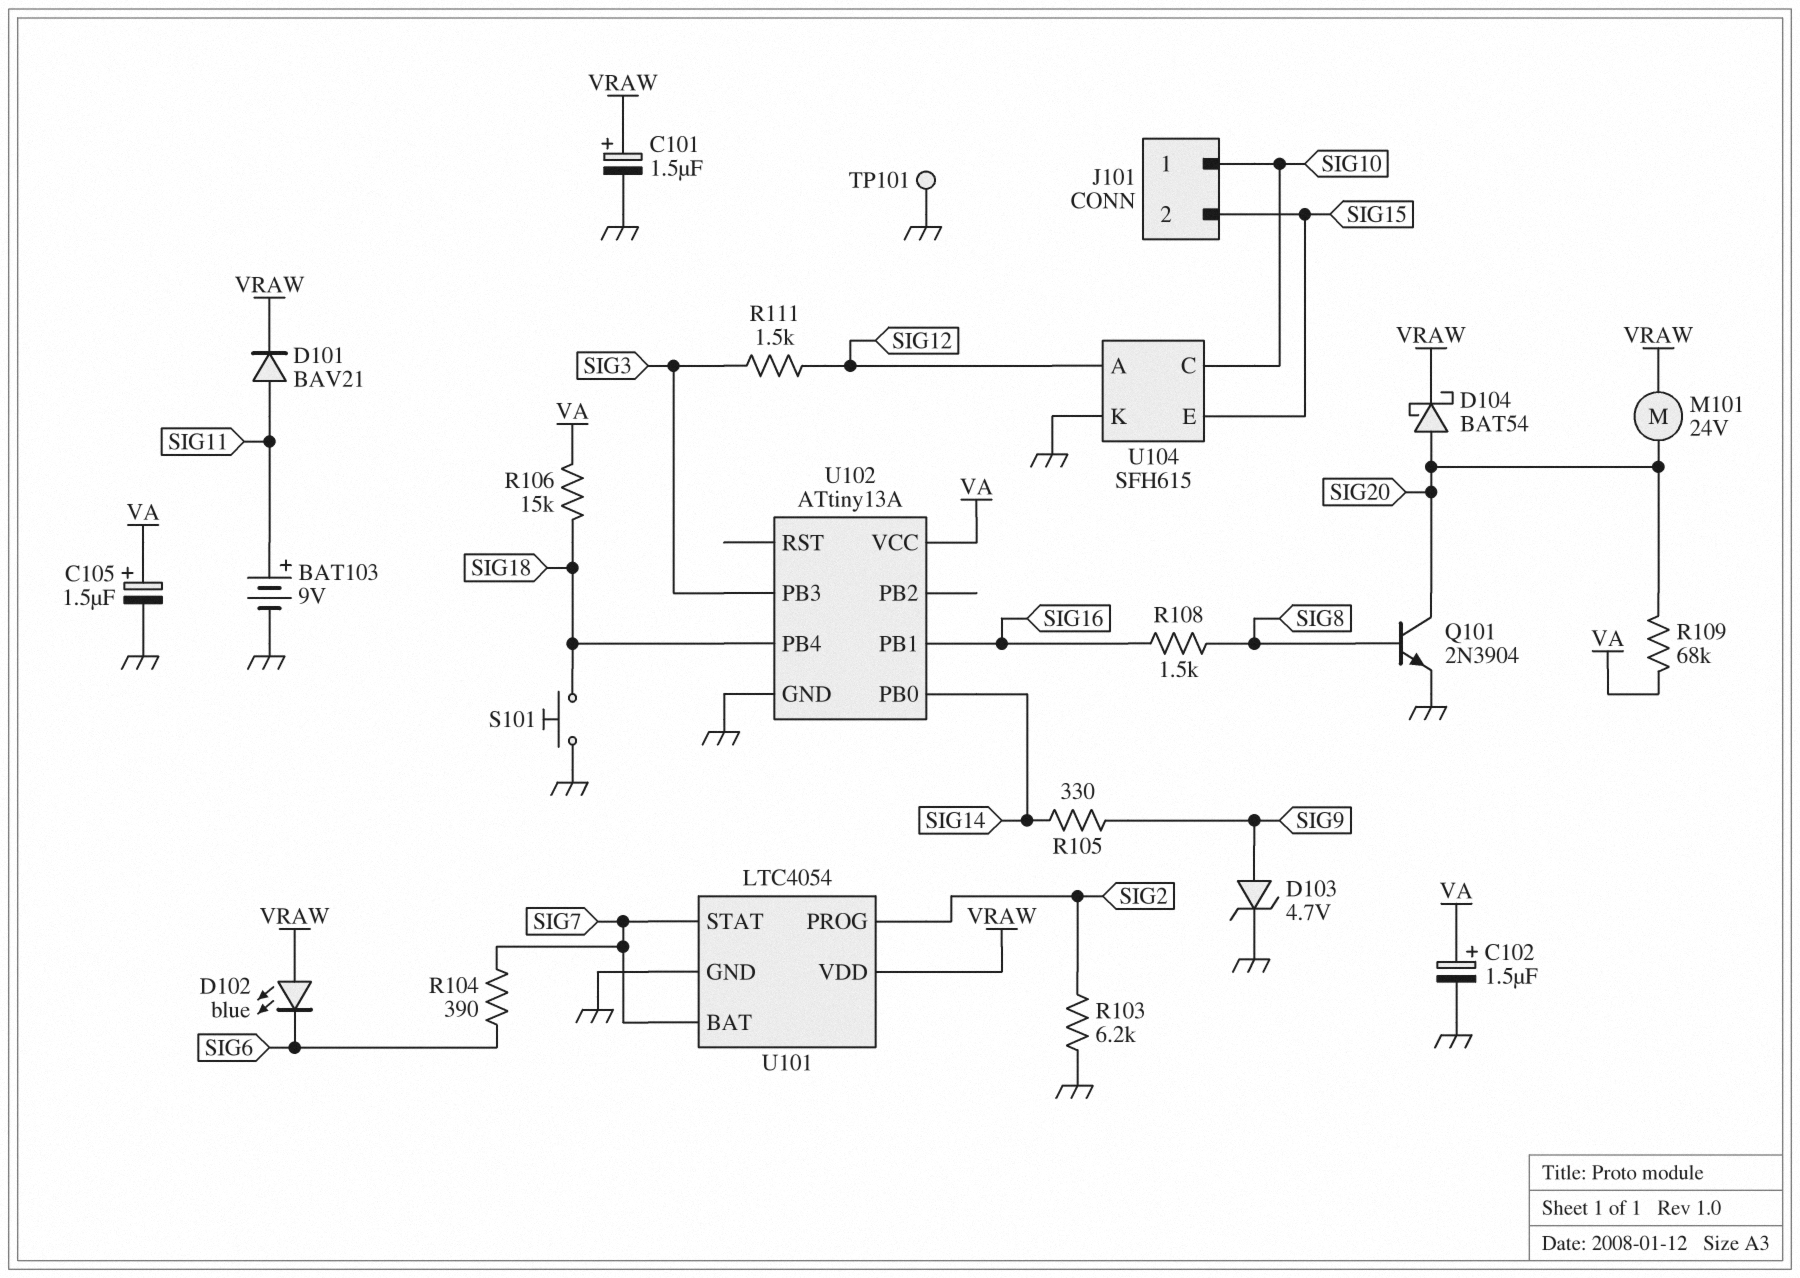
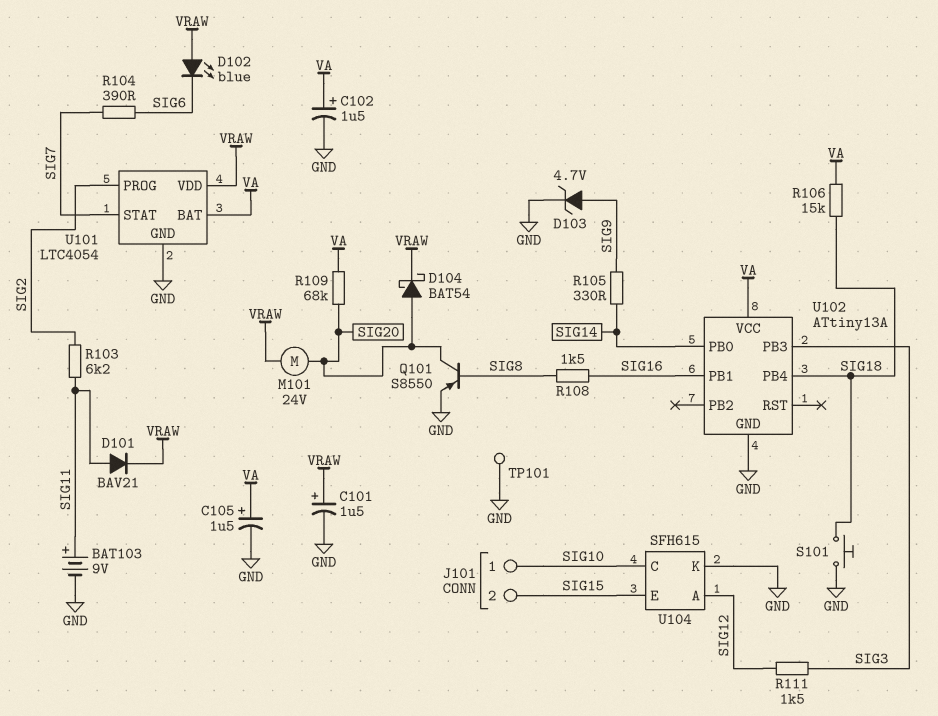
Q101: NPN 2N3904 (B SIG8, C SIG20, E GND) -> PNP S8550 (B SIG8, C SIG20, E GND)
R103: 6.2k (GND, SIG2) -> 6.2k (SIG2, SIG11)
U101 pin BAT: SIG7 -> VA

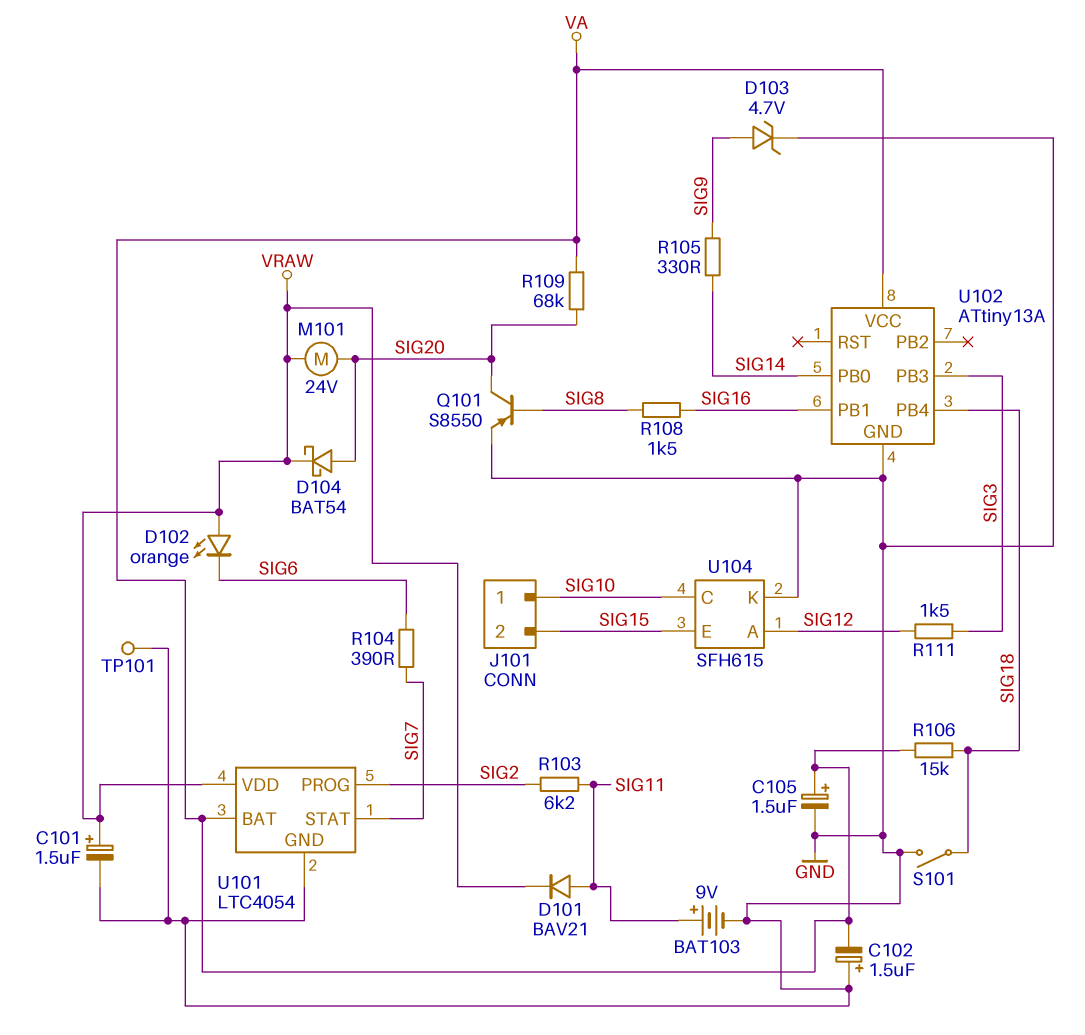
C102: 1.5uF (plus VA, minus GND) -> 1.5uF (plus GND, minus VA)
D102: LED blue (A VRAW, K SIG6) -> LED orange (A VRAW, K SIG6)
S101: button (GND, SIG18) -> switch (GND, SIG18)

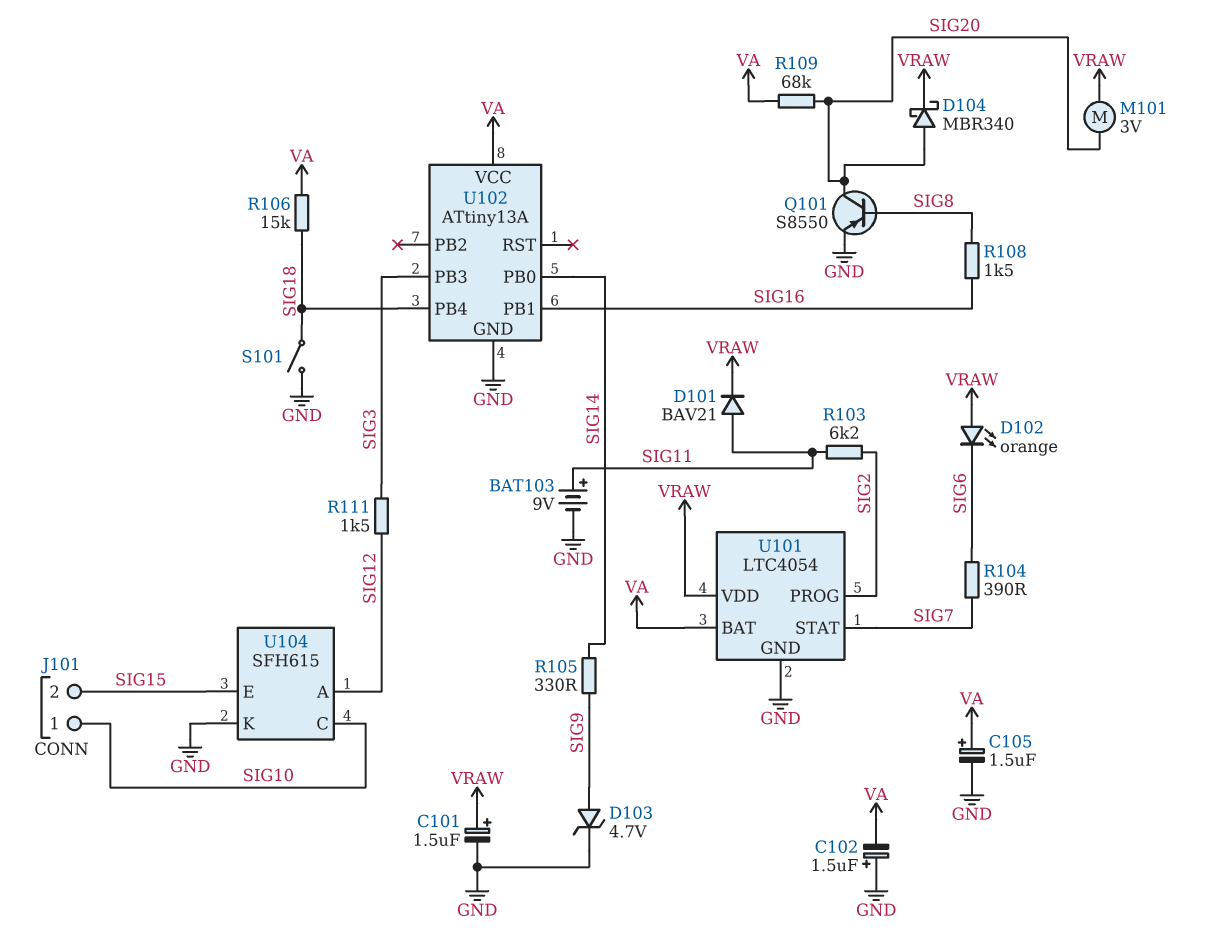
D104: schottky BAT54 (A SIG20, K VRAW) -> schottky MBR340 (A SIG20, K VRAW)
M101: motor 24V (SIG20, VRAW) -> motor 3V (SIG20, VRAW)
TP101: test point (GND) -> none

